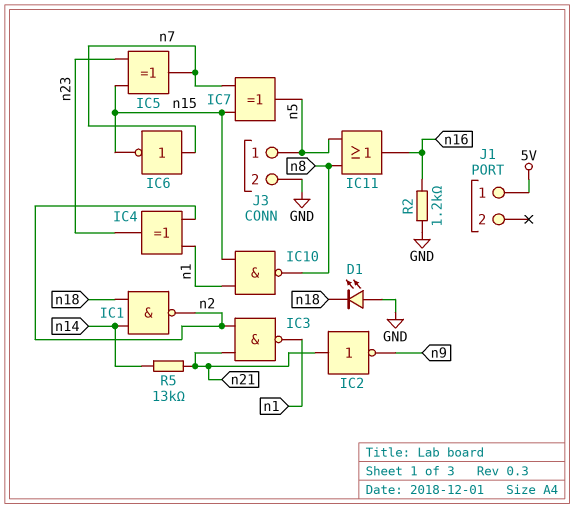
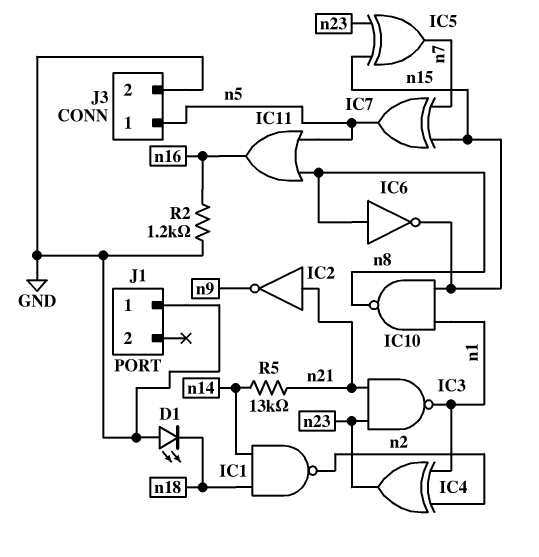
IC3: NAND (in n2, in n21, out n1) -> NAND (in n21, in n23, out n1)
IC6: NOT (in n7, out n15) -> NOT (in n8, out n15)
J1 pin 1: 5V -> GND

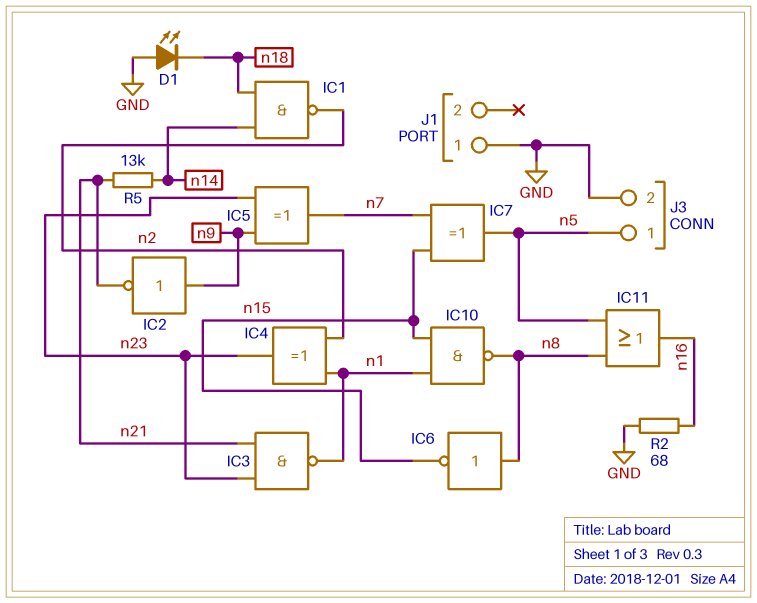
IC2: NOT (in n21, out n9) -> NOT (in n9, out n21)
IC5: XOR (in n15, in n23, out n7) -> XOR (in n9, in n23, out n7)
R2: 1.2k (GND, n16) -> 68 (GND, n16)

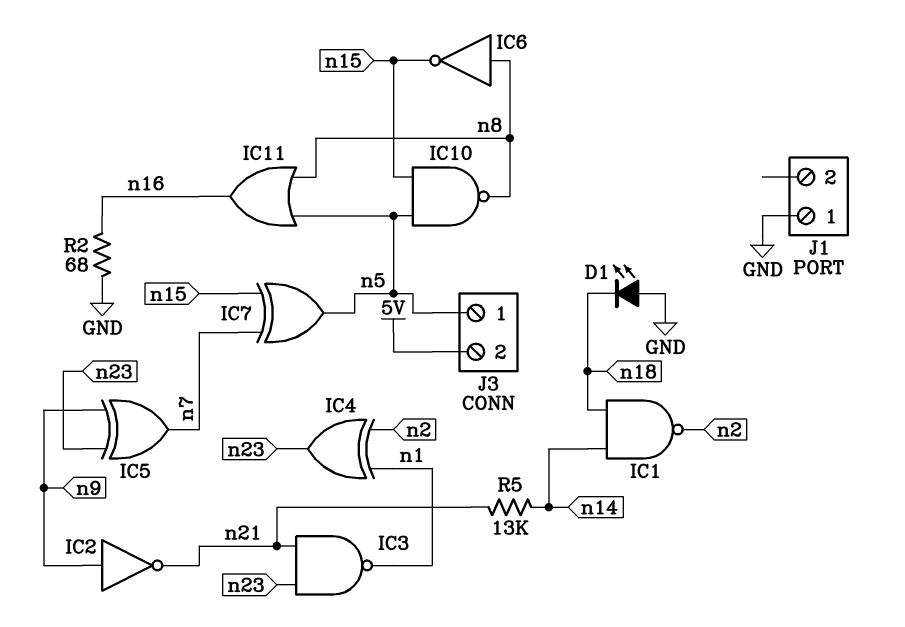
IC10: NAND (in n1, in n15, out n8) -> NAND (in n5, in n15, out n8)
J3 pin 2: GND -> 5V

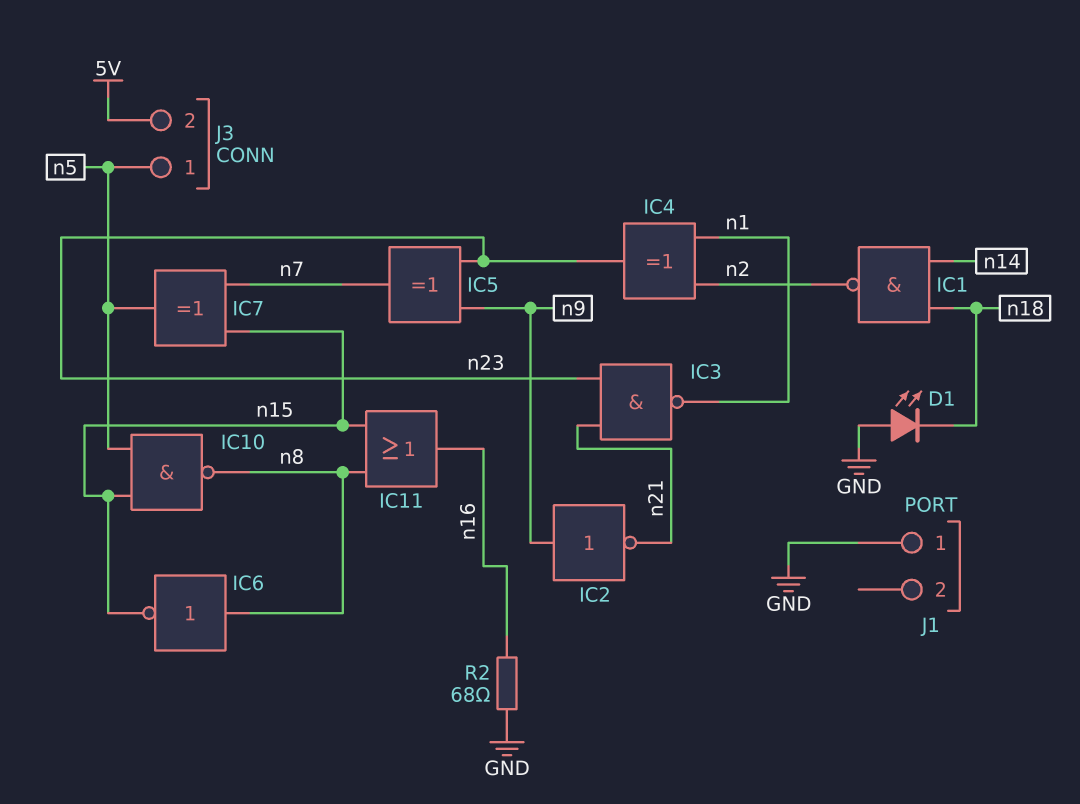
IC11: OR (in n5, in n8, out n16) -> OR (in n8, in n15, out n16)
R5: 13k (n14, n21) -> none

